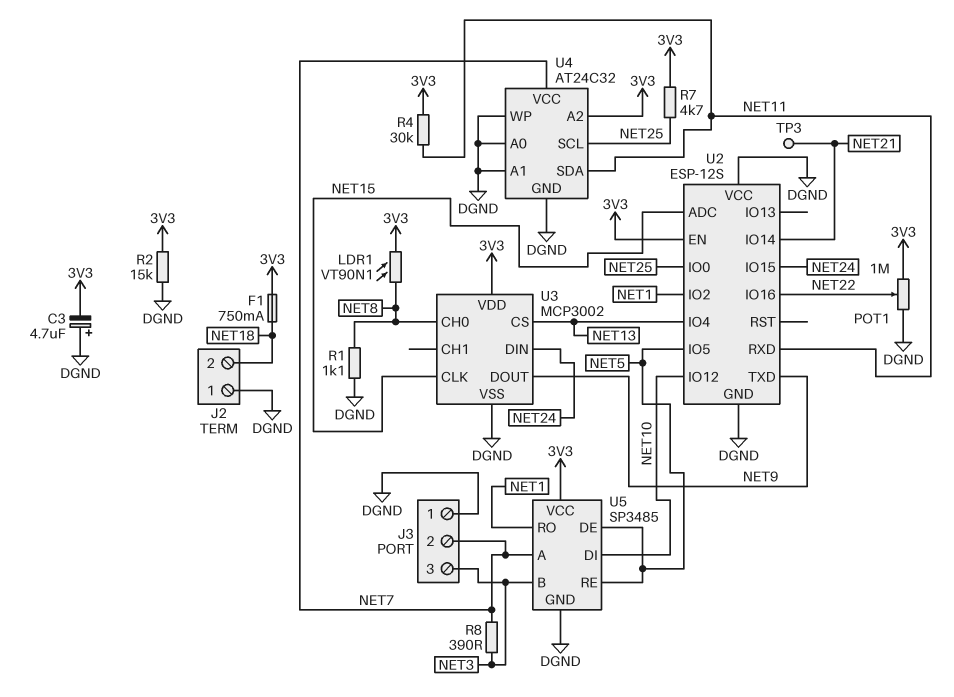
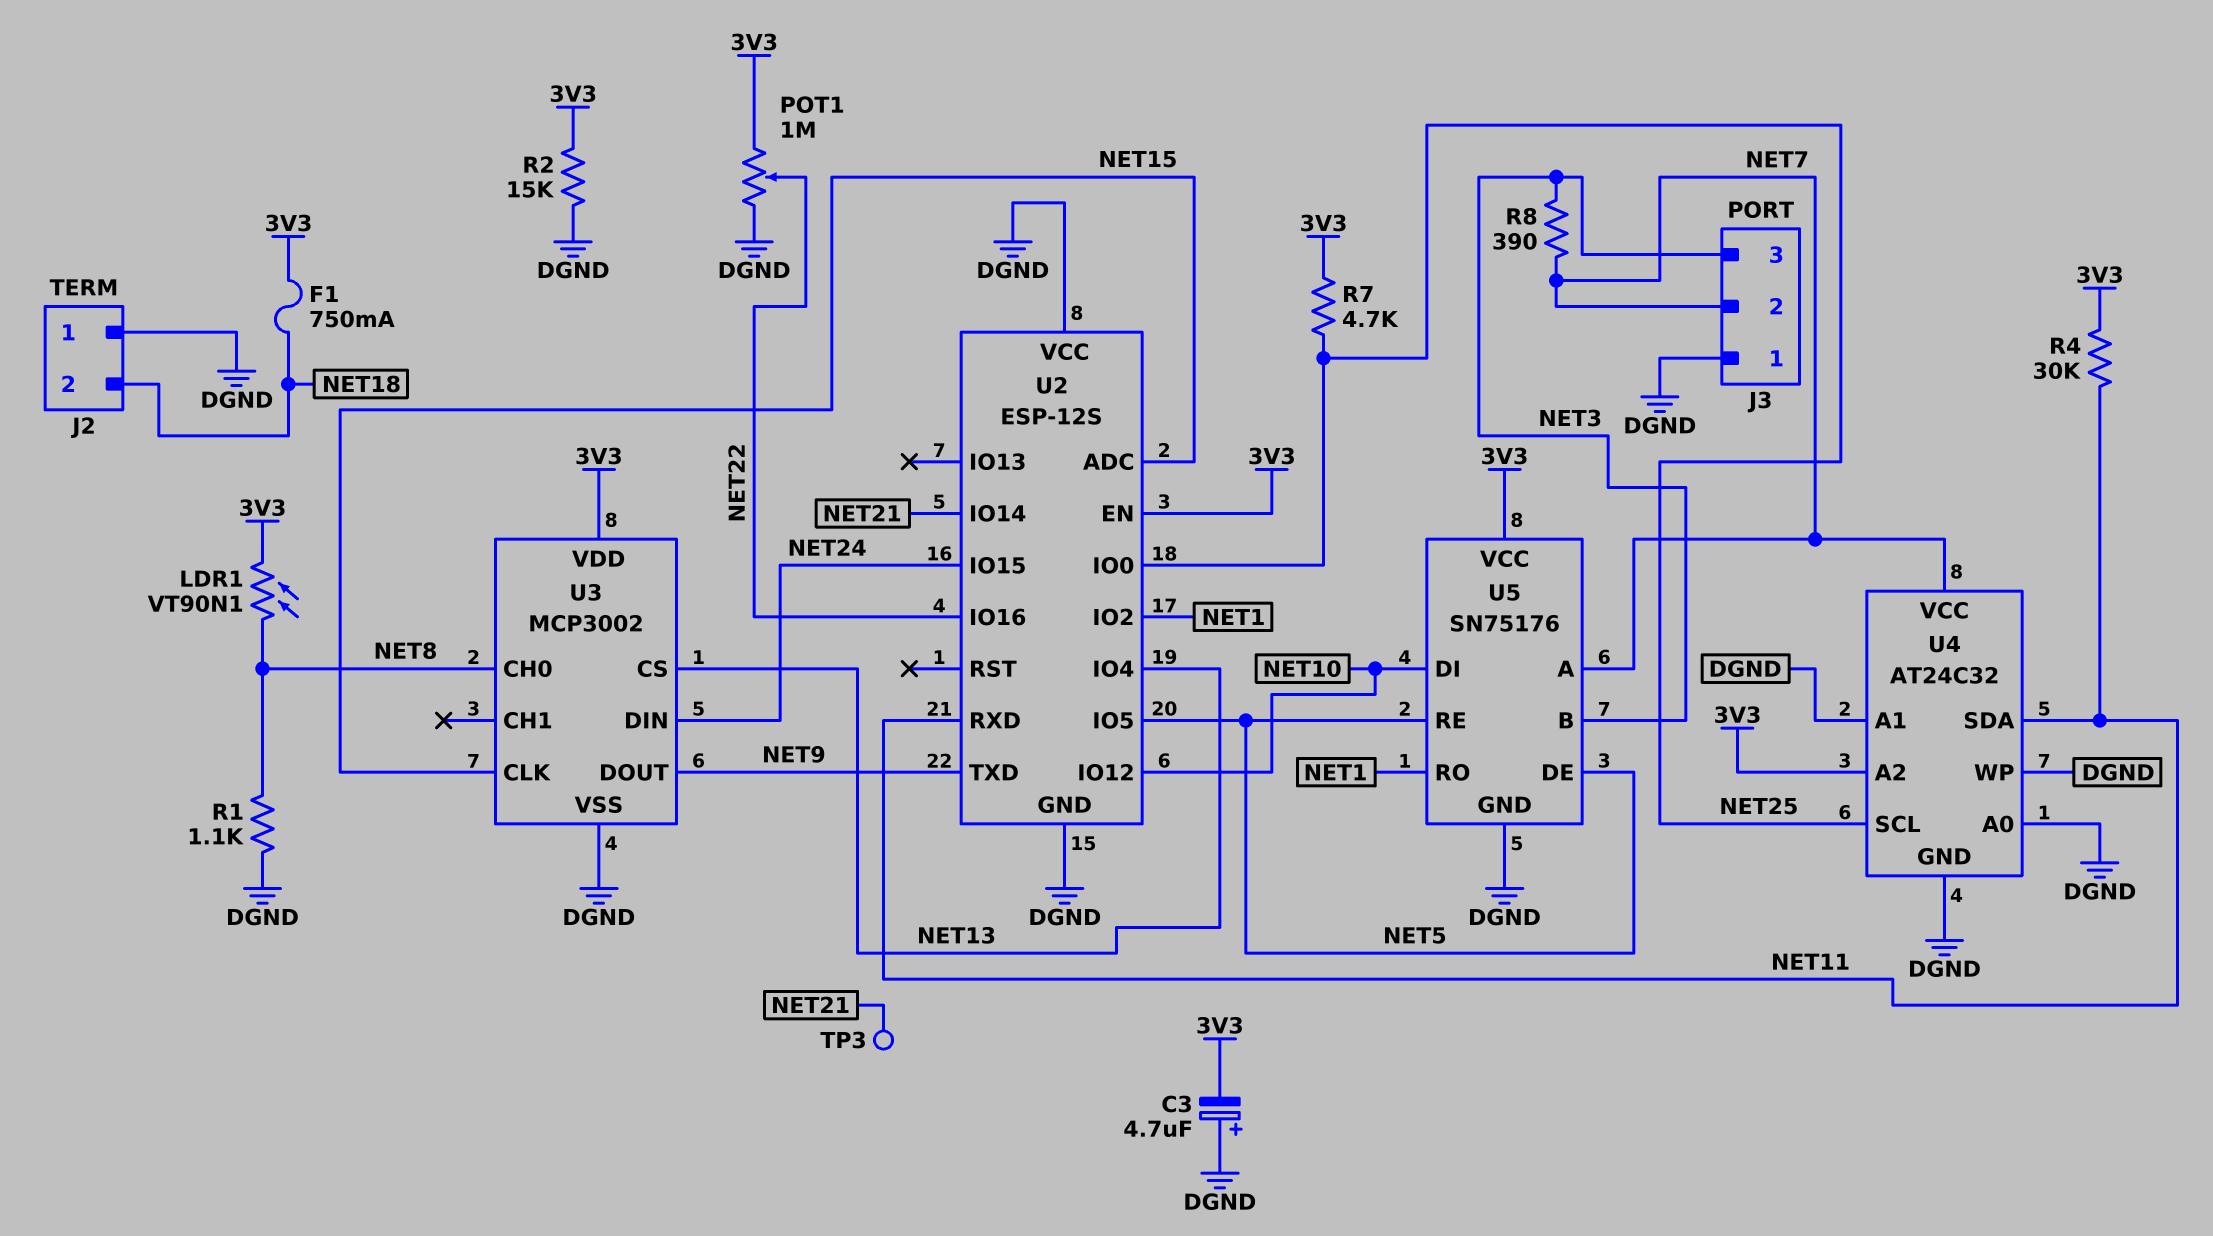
U5: SP3485 -> SN75176

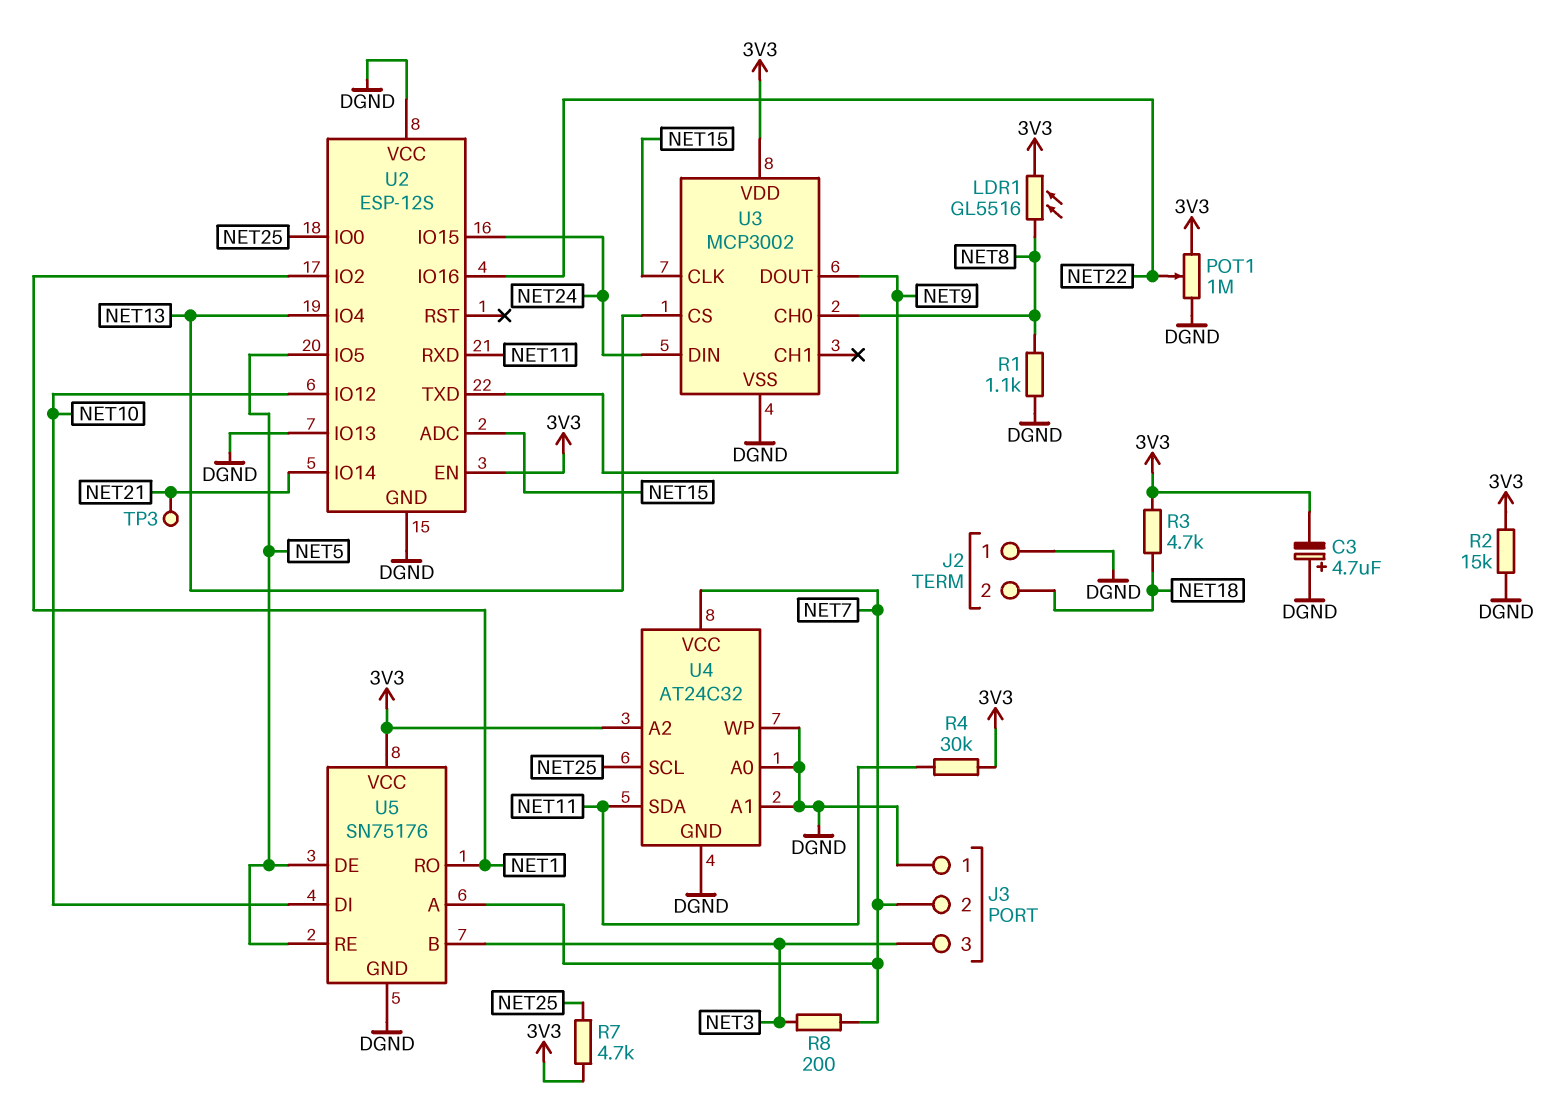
F1: 750mA (3V3, NET18) -> none
LDR1: VT90N1 (3V3, NET8) -> GL5516 (3V3, NET8)
R3: none -> 4.7k (3V3, NET18)
R8: 390 (NET3, NET7) -> 200 (NET3, NET7)
U2 pin IO13: none -> DGND

